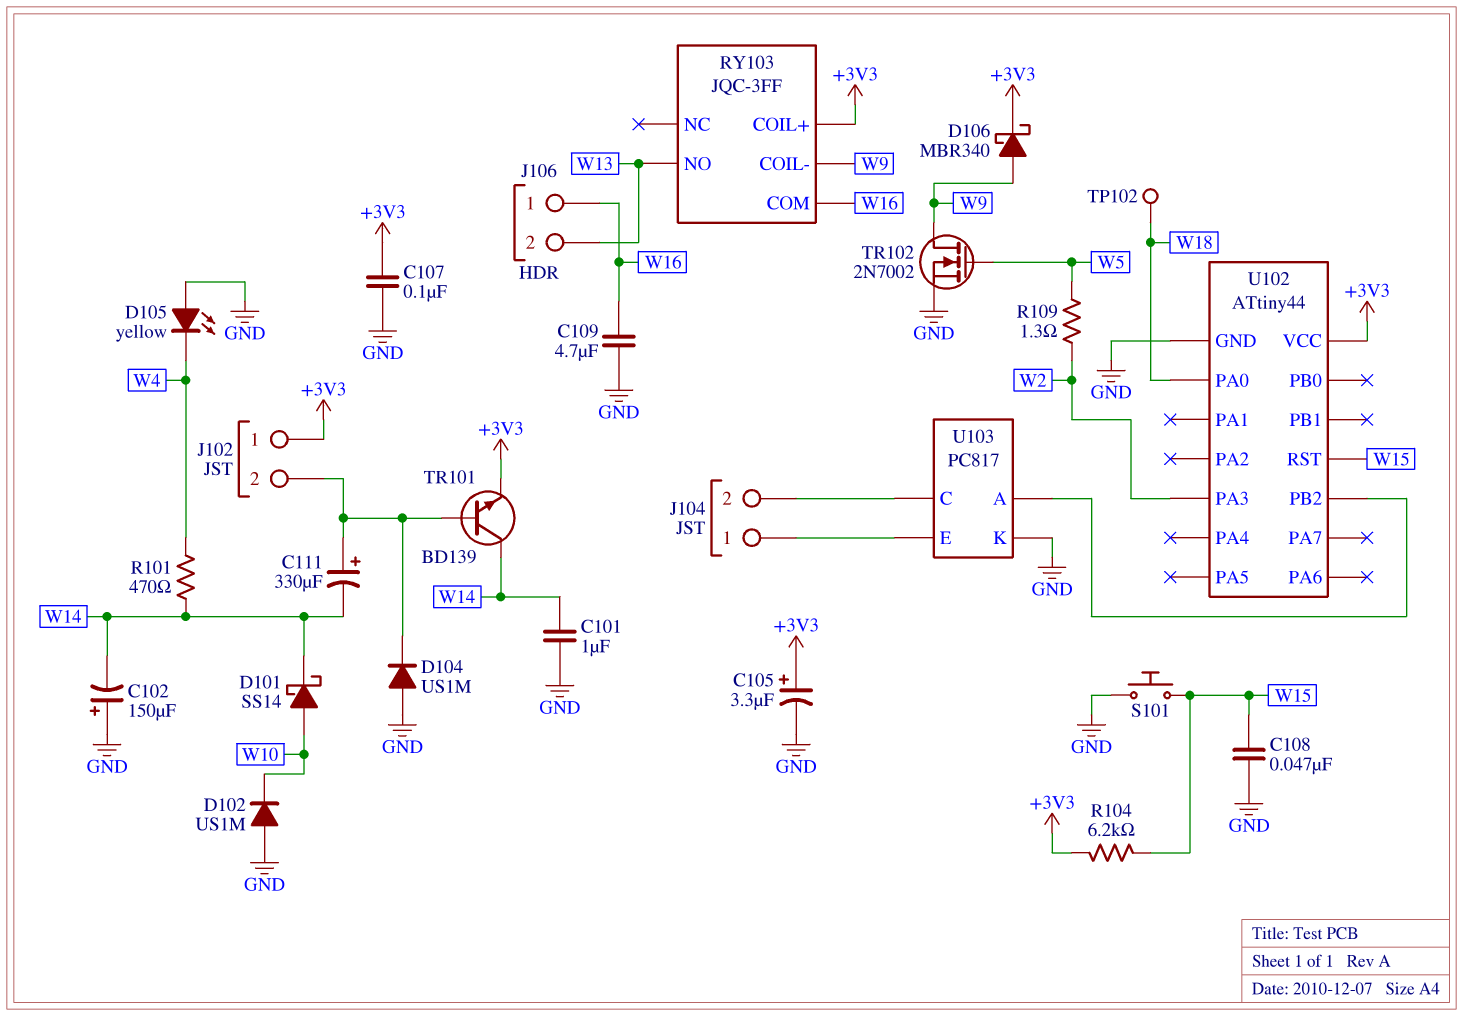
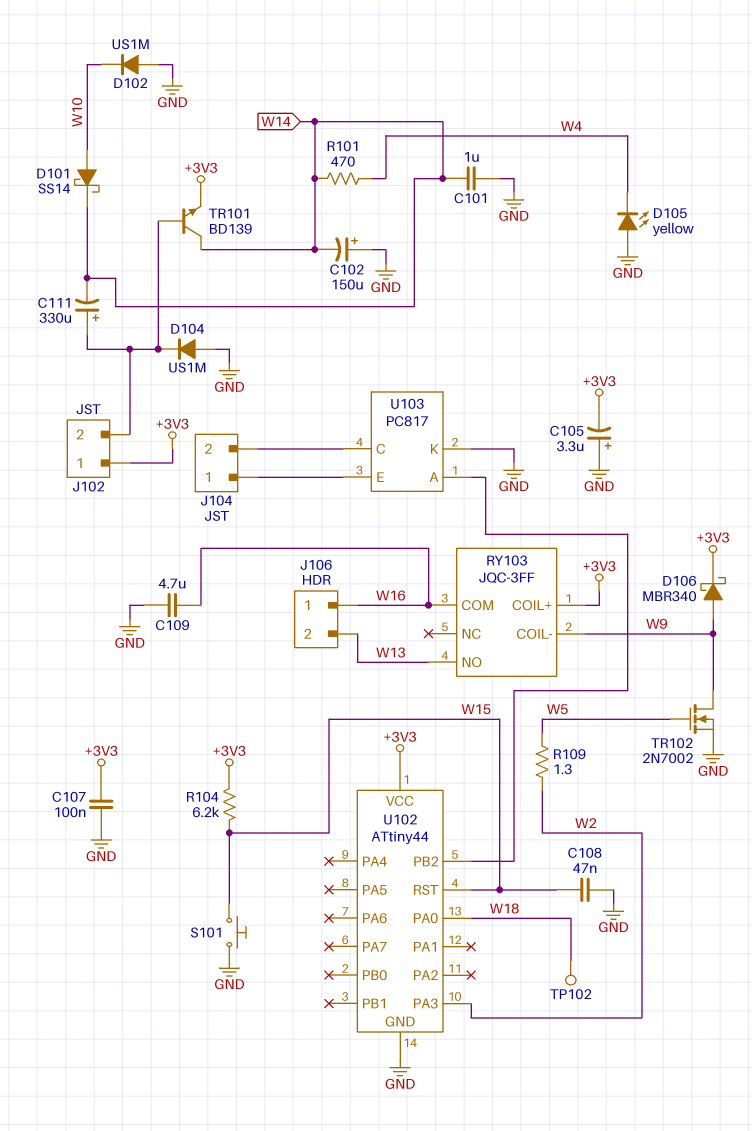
C105: 3.3uF (plus +3V3, minus GND) -> 3.3uF (plus GND, minus +3V3)

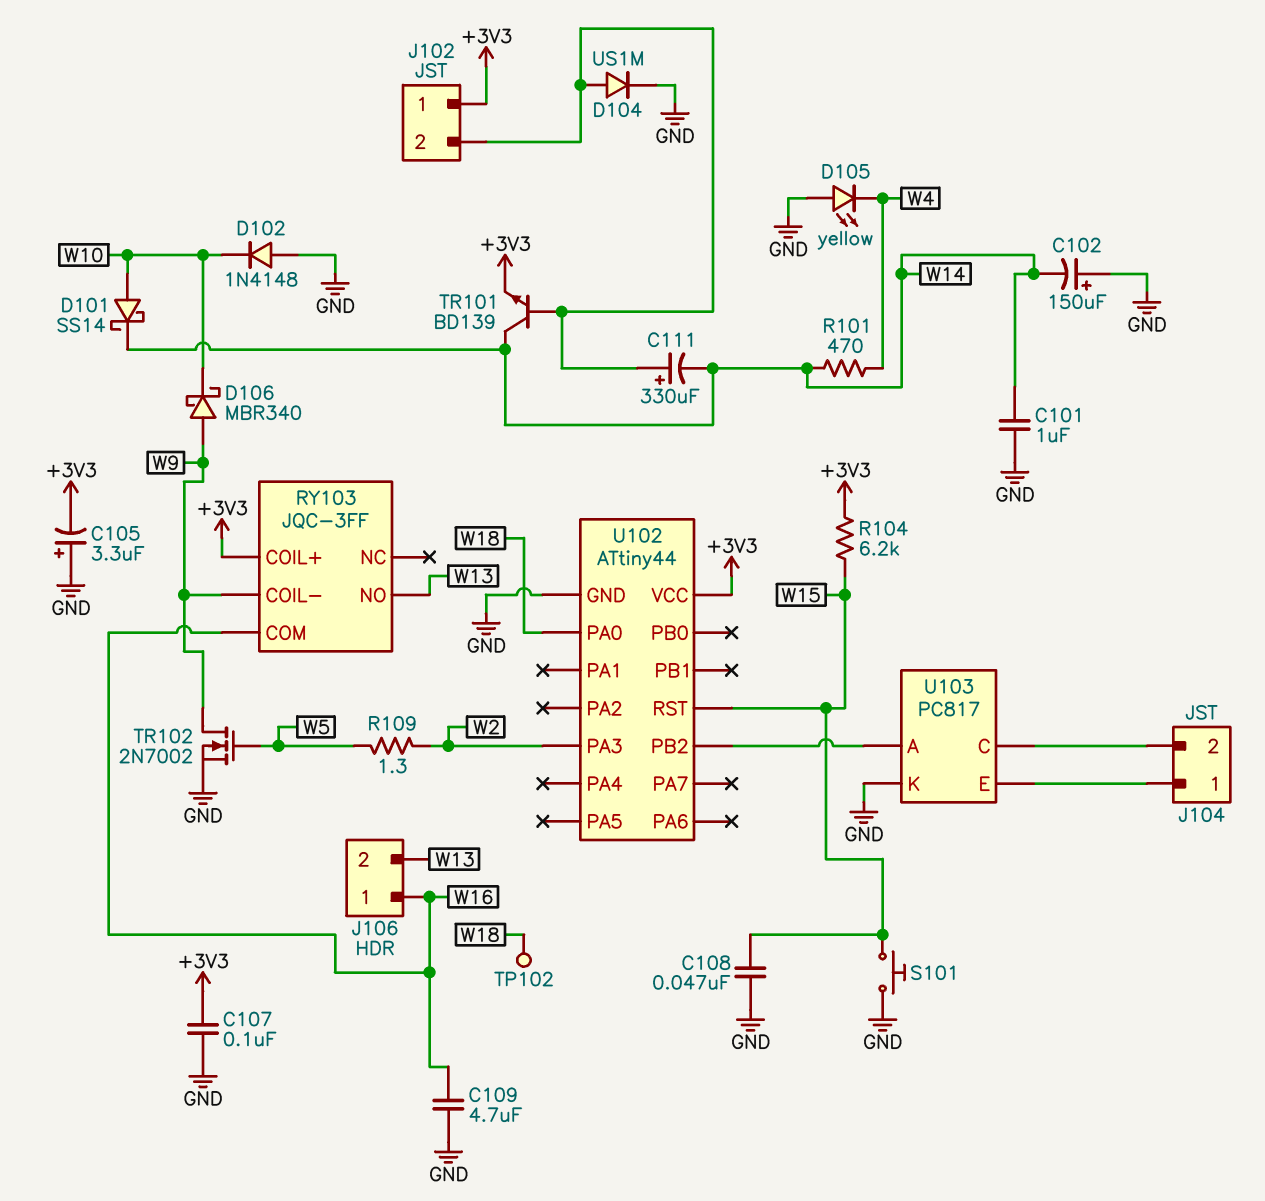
D102: diode US1M (A GND, K W10) -> diode 1N4148 (A GND, K W10)
D104: diode US1M (A GND, K J102/2) -> diode US1M (A J102/2, K GND)
D106: schottky MBR340 (A W9, K +3V3) -> schottky MBR340 (A W9, K W10)

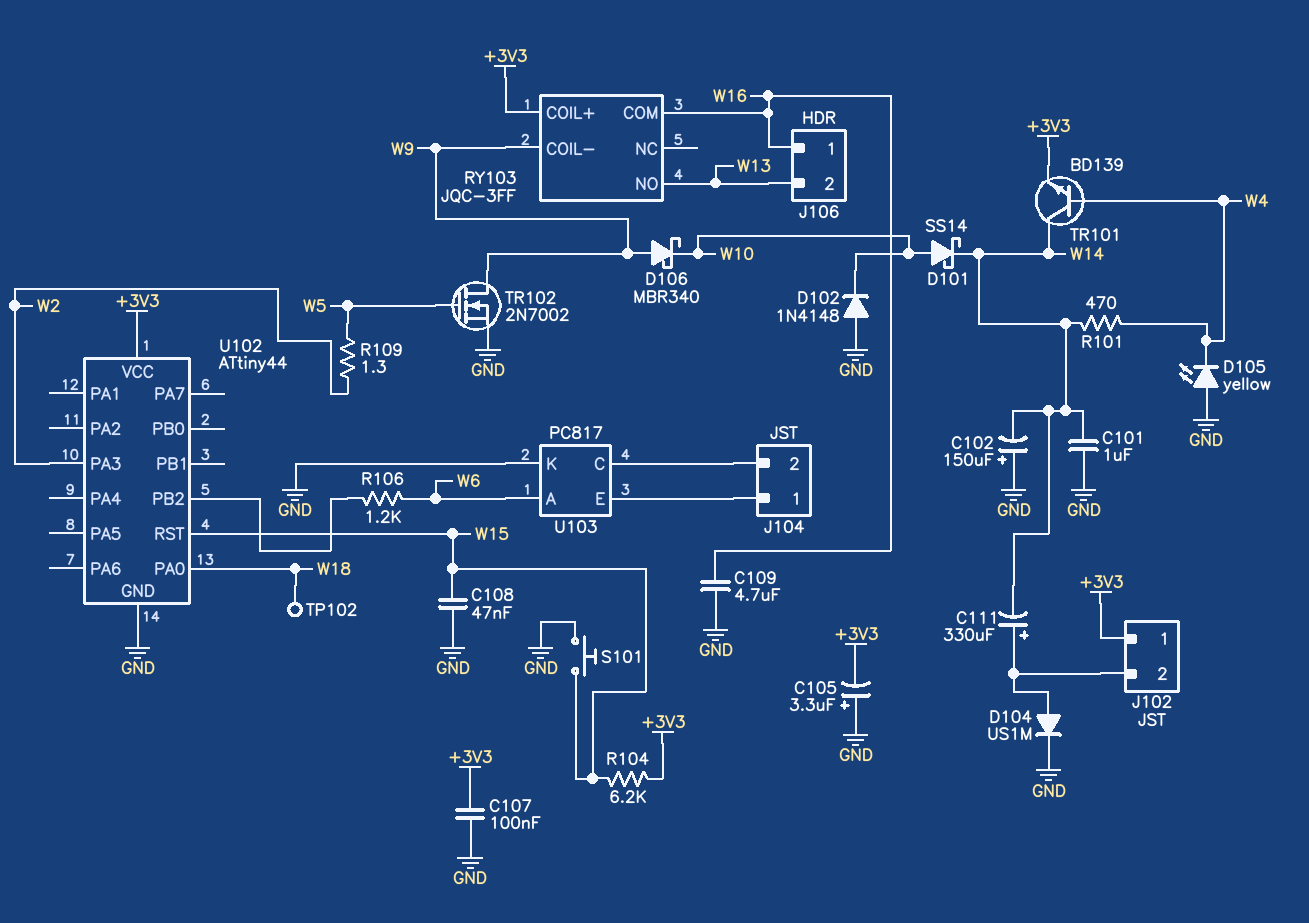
R106: none -> 1.2k (U102/PB2, W6)
TR101: NPN BD139 (B J102/2, C W14, E +3V3) -> NPN BD139 (B W4, C W14, E +3V3)
U103 pin A: U102/PB2 -> W6

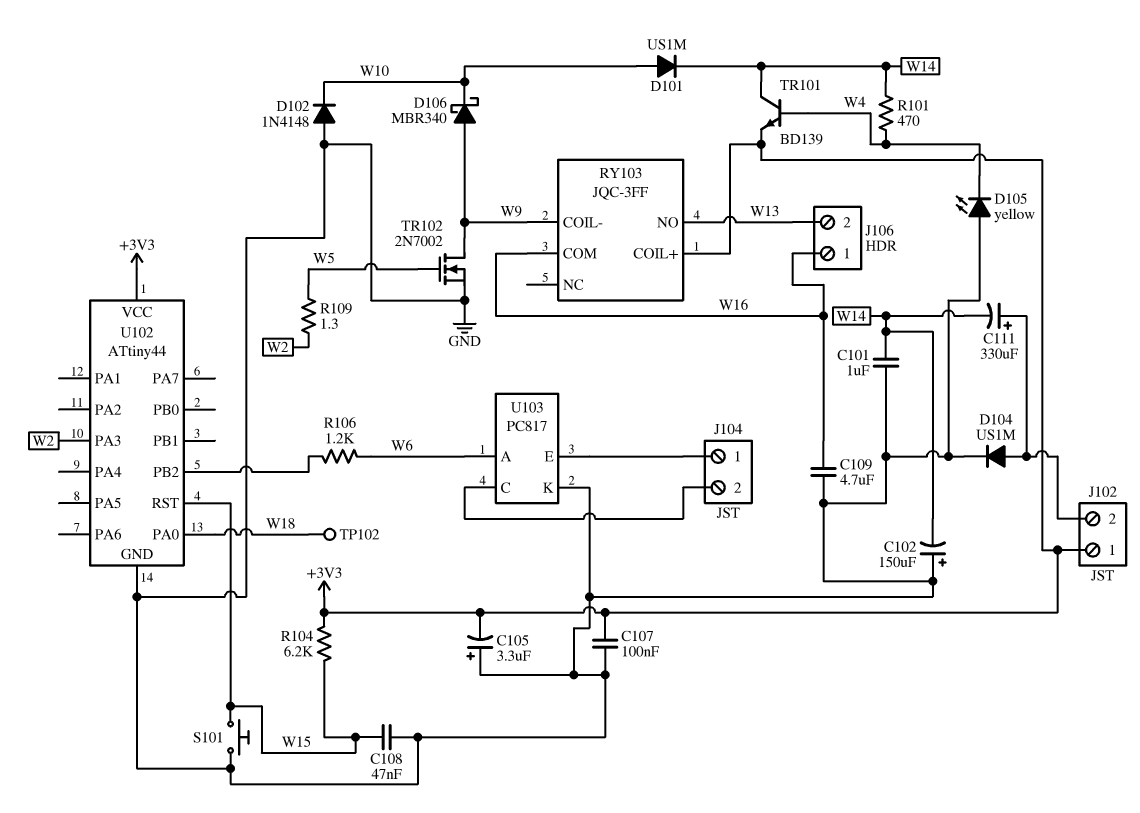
D101: schottky SS14 (A W10, K W14) -> diode US1M (A W10, K W14)

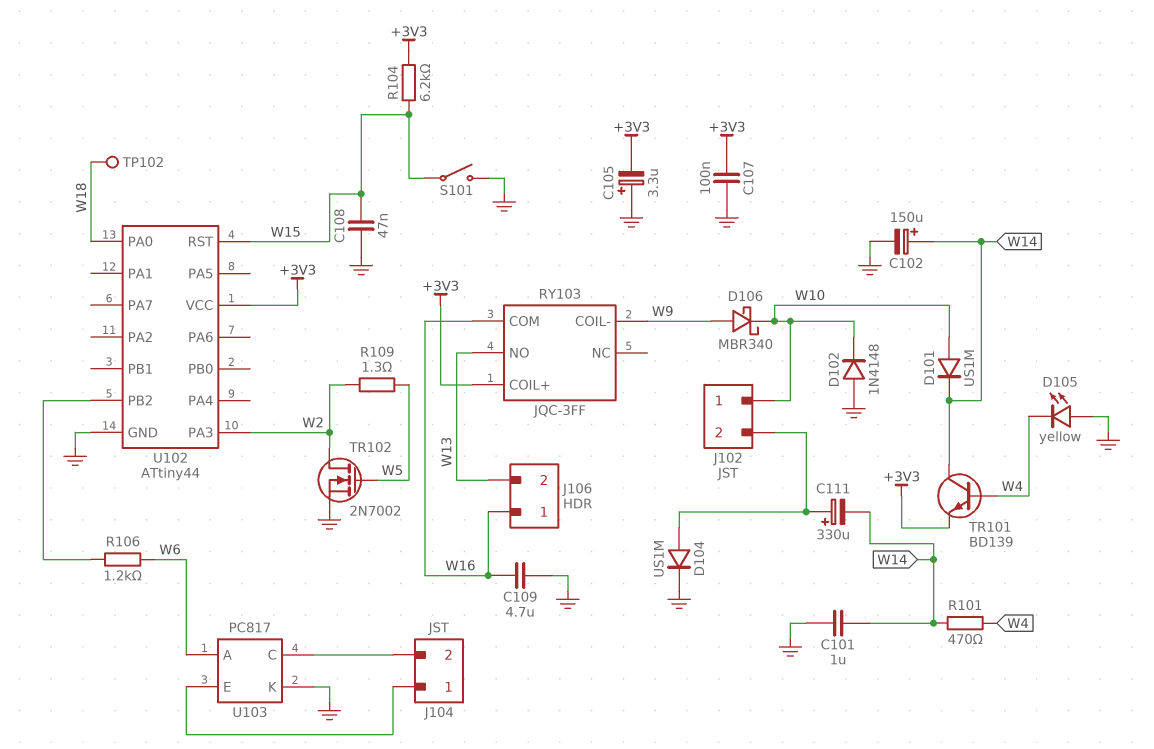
C102: 150uF (plus GND, minus W14) -> 150uF (plus W14, minus GND)
J102 pin 1: +3V3 -> W10
S101: button (GND, W15) -> switch (GND, W15)
TR102: NMOS 2N7002 (G W5, D W9, S GND) -> NMOS 2N7002 (G W5, D W2, S GND)

